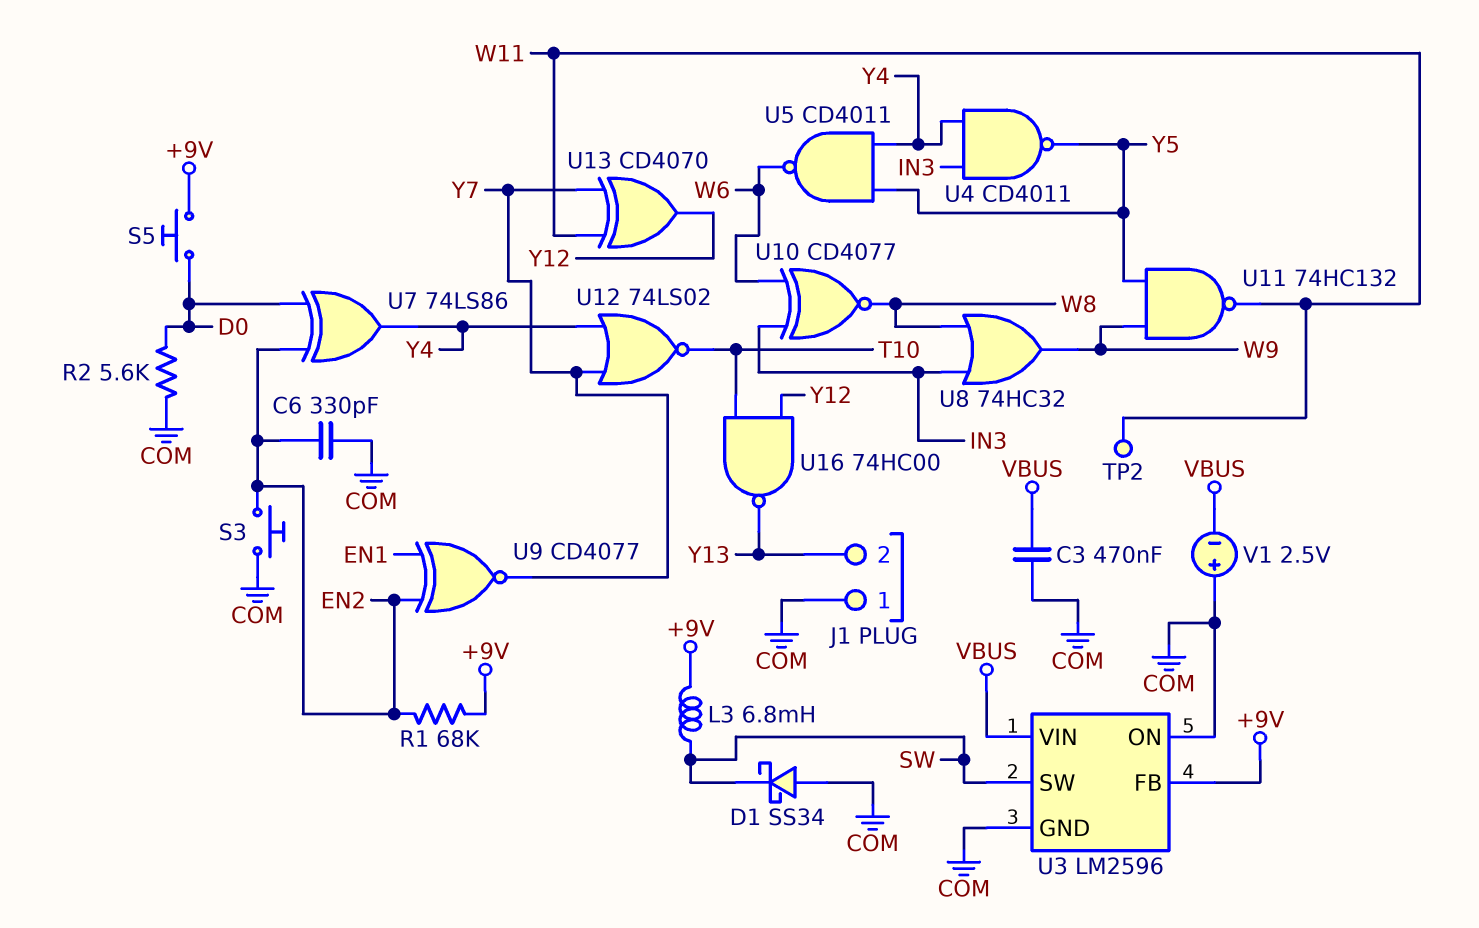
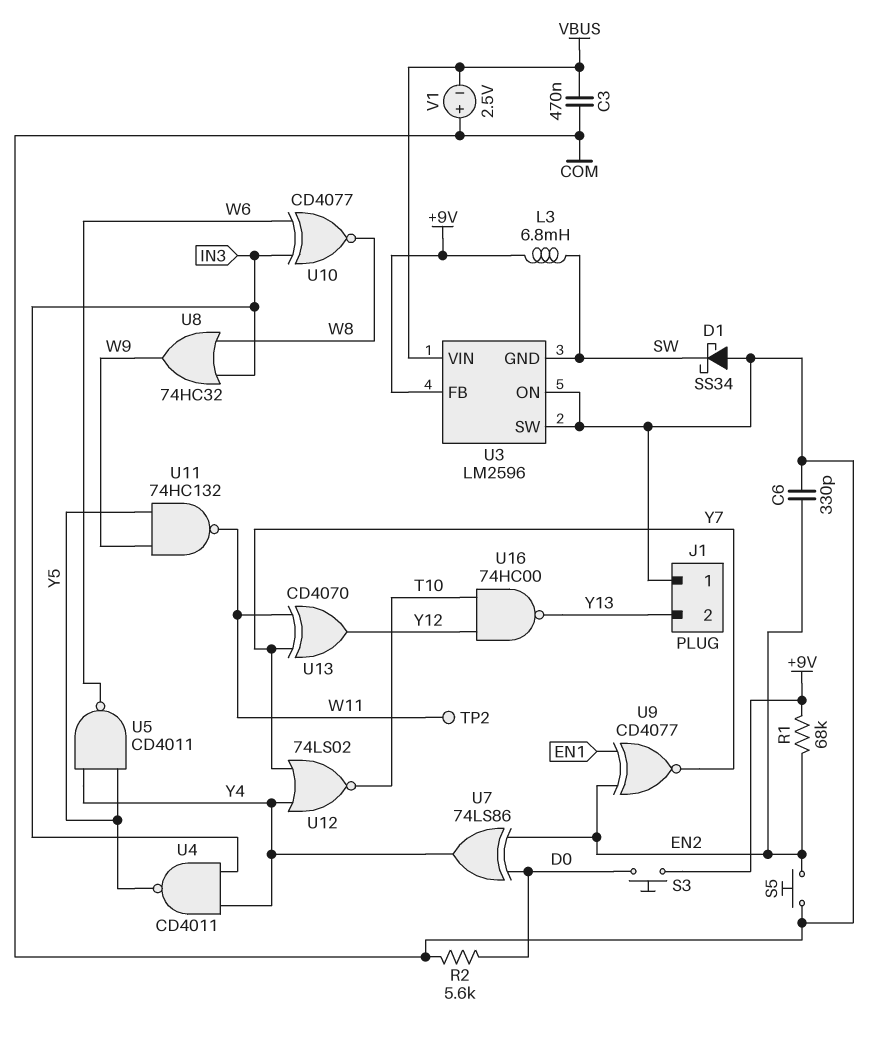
S3: button (COM, EN2) -> button (+9V, D0)
S5: button (+9V, D0) -> button (COM, EN2)
U3 pin GND: COM -> SW
U3 pin SW: SW -> COM

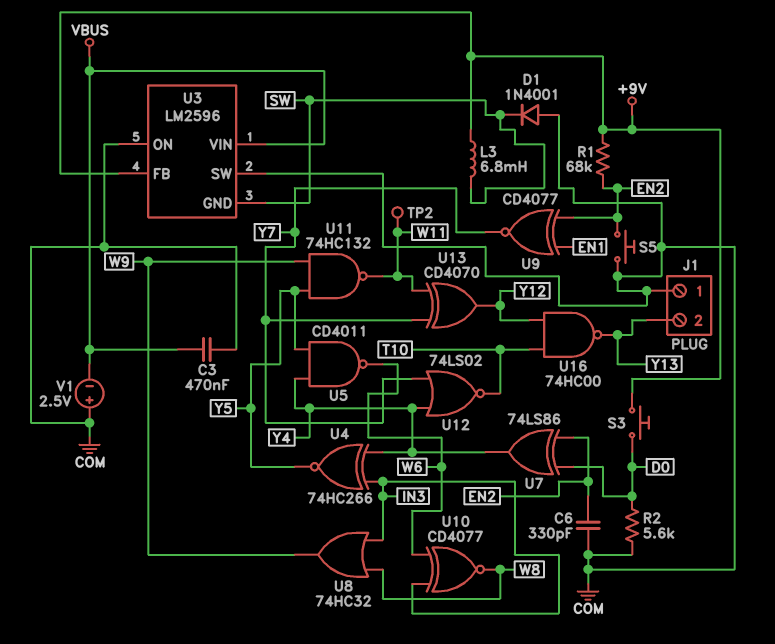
D1: schottky SS34 (A COM, K SW) -> diode 1N4001 (A COM, K SW)
U4: NAND CD4011 (in IN3, in Y4, out Y5) -> XNOR 74HC266 (in IN3, in Y4, out Y5)

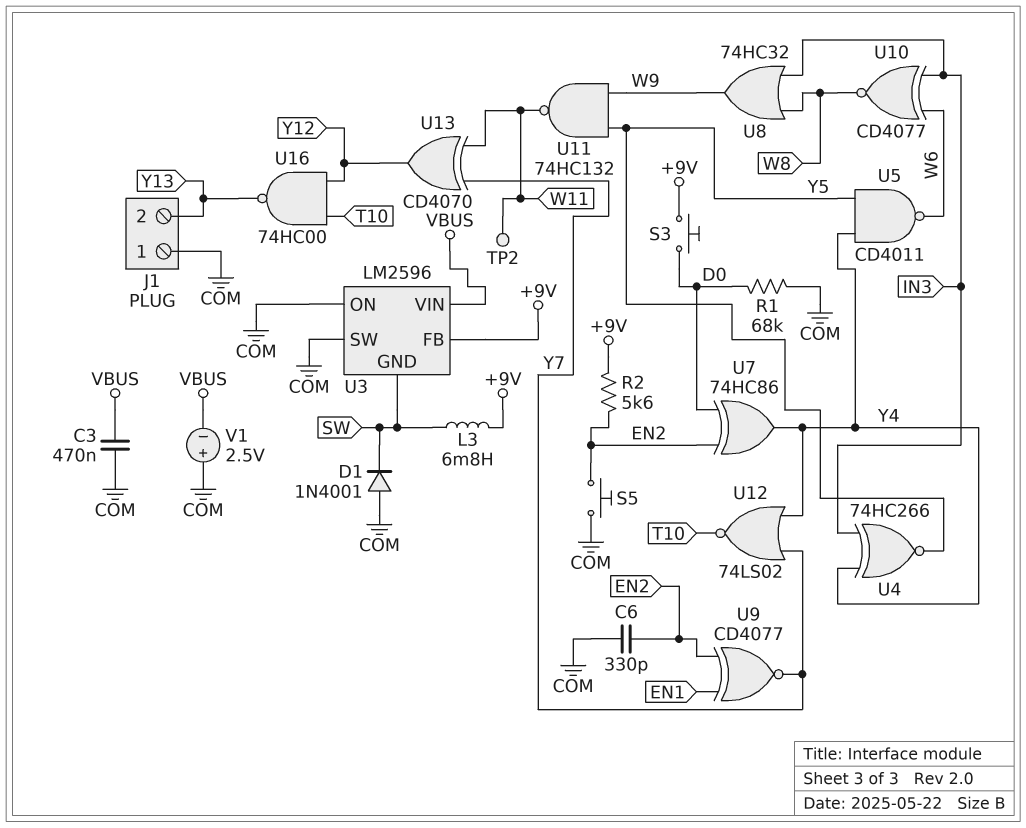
R1: 68k (+9V, EN2) -> 68k (COM, D0)
R2: 5.6k (COM, D0) -> 5.6k (+9V, EN2)
U7: XOR 74LS86 (in D0, in EN2, out Y4) -> XOR 74HC86 (in D0, in EN2, out Y4)

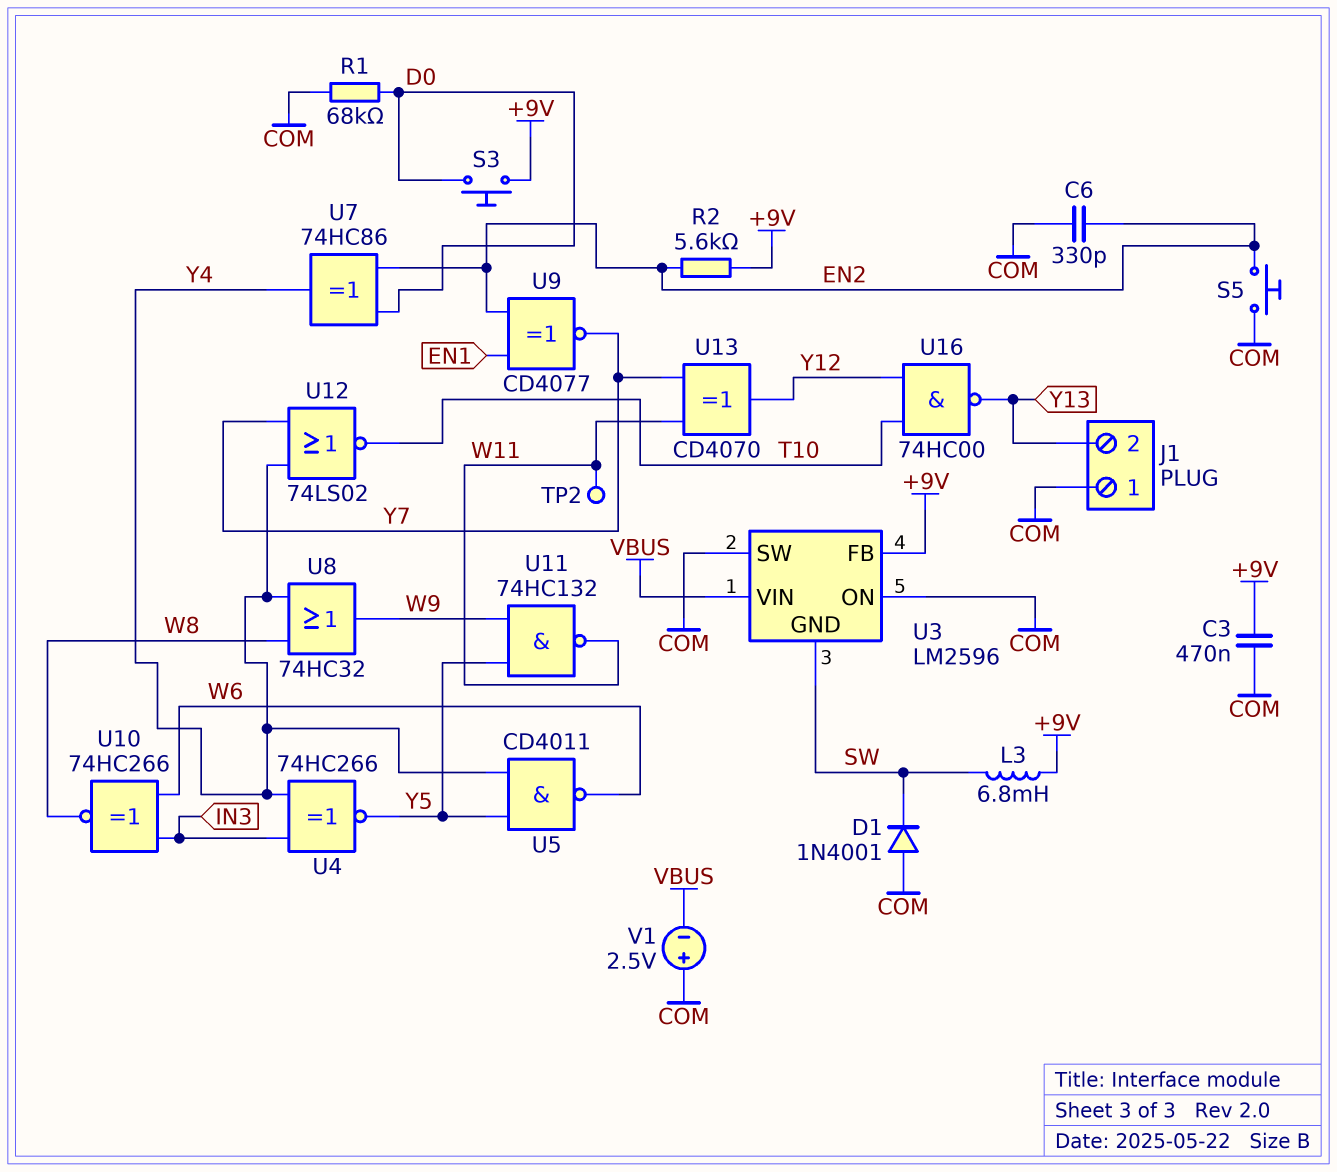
C3: 470nF (COM, VBUS) -> 470nF (+9V, COM)
U8: OR 74HC32 (in IN3, in W8, out W9) -> OR 74HC32 (in W8, in Y4, out W9)
U10: XNOR CD4077 (in IN3, in W6, out W8) -> XNOR 74HC266 (in IN3, in W6, out W8)

